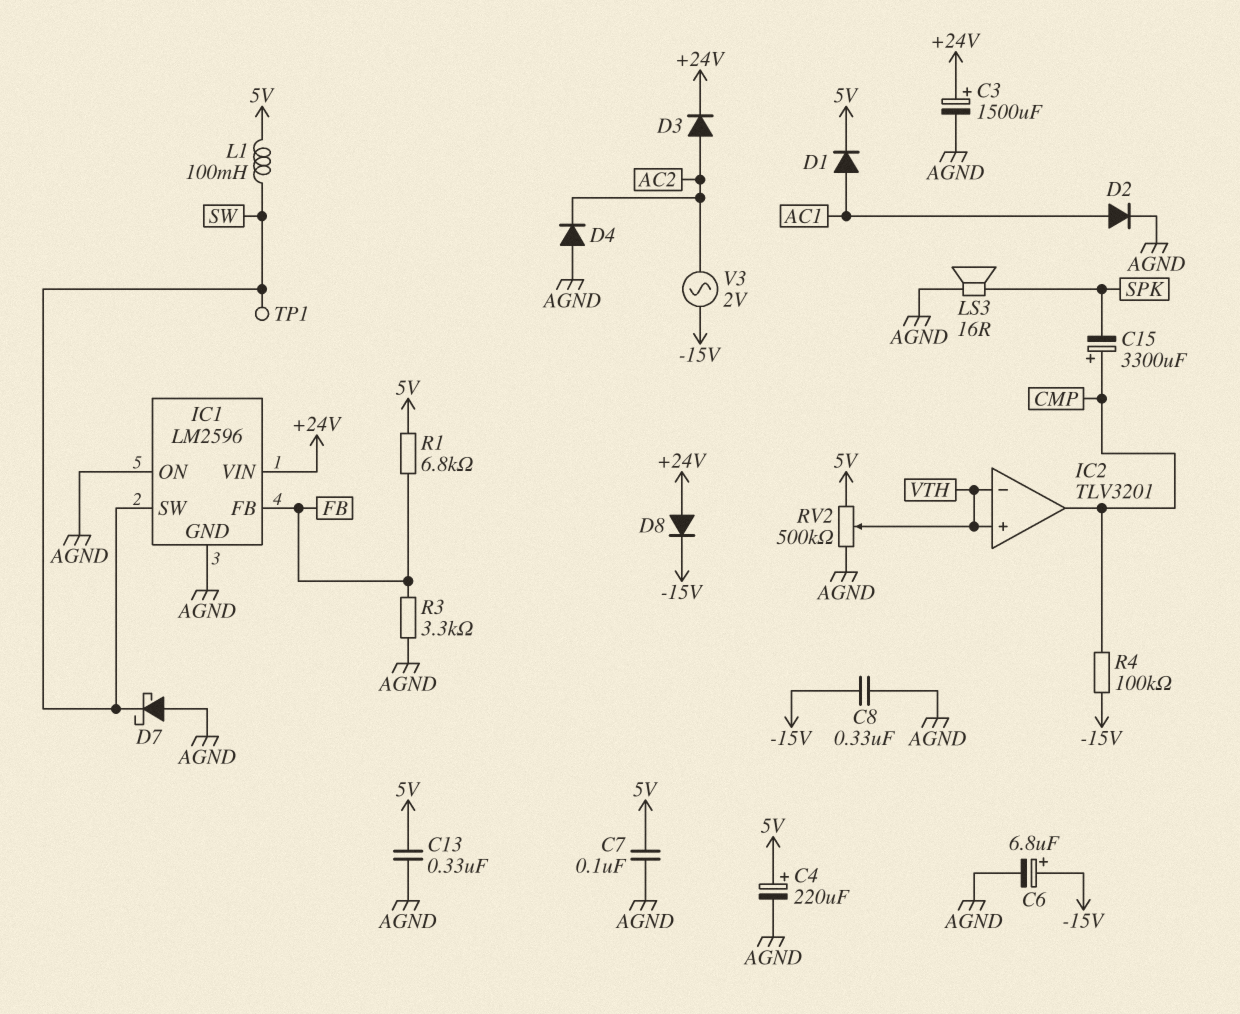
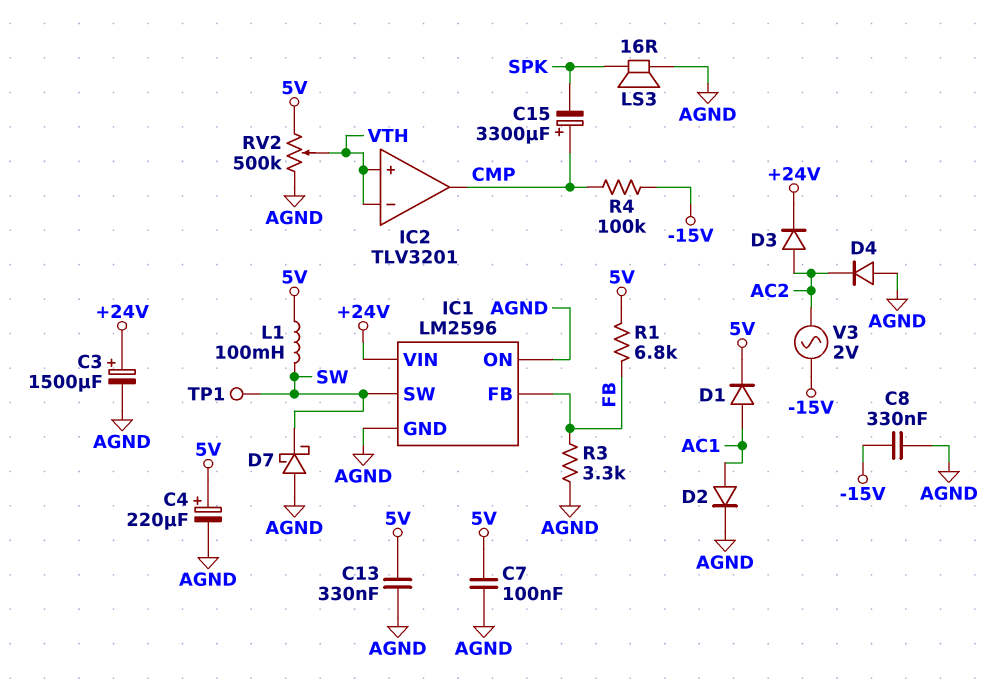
C6: 6.8uF (plus -15V, minus AGND) -> none
D8: diode (A +24V, K -15V) -> none

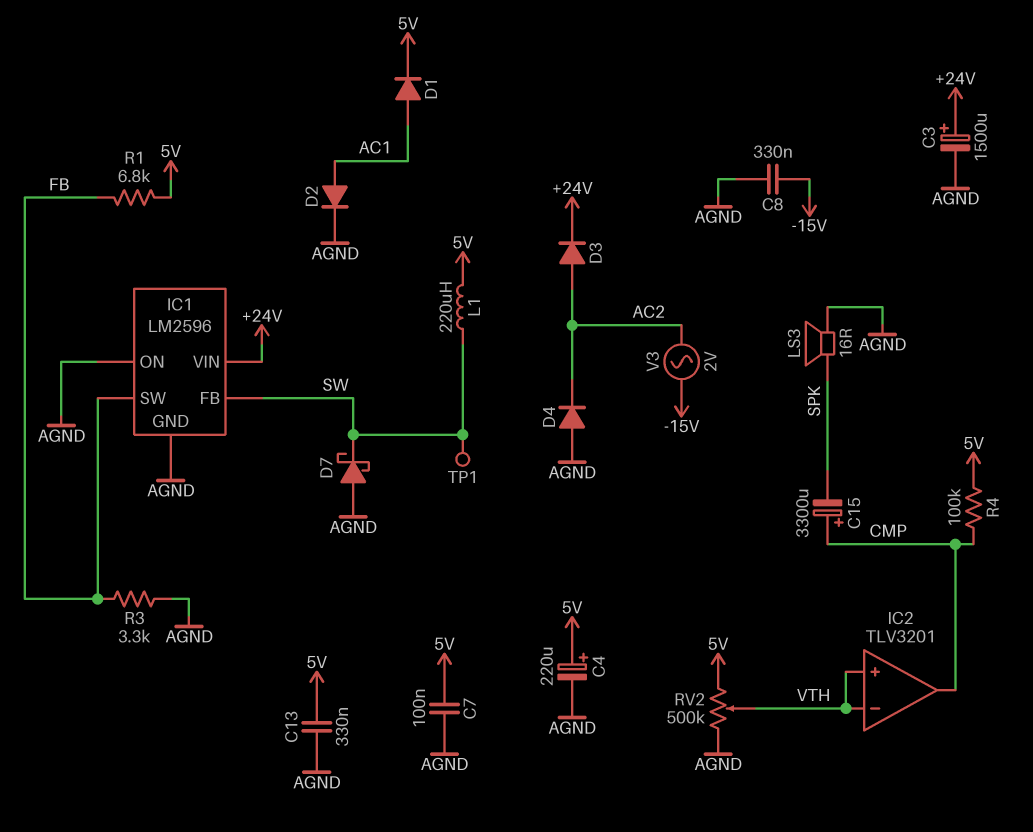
IC1 pin FB: FB -> SW
IC1 pin SW: SW -> FB
L1: 100mH (5V, SW) -> 220uH (5V, SW)
R4: 100k (-15V, CMP) -> 100k (5V, CMP)

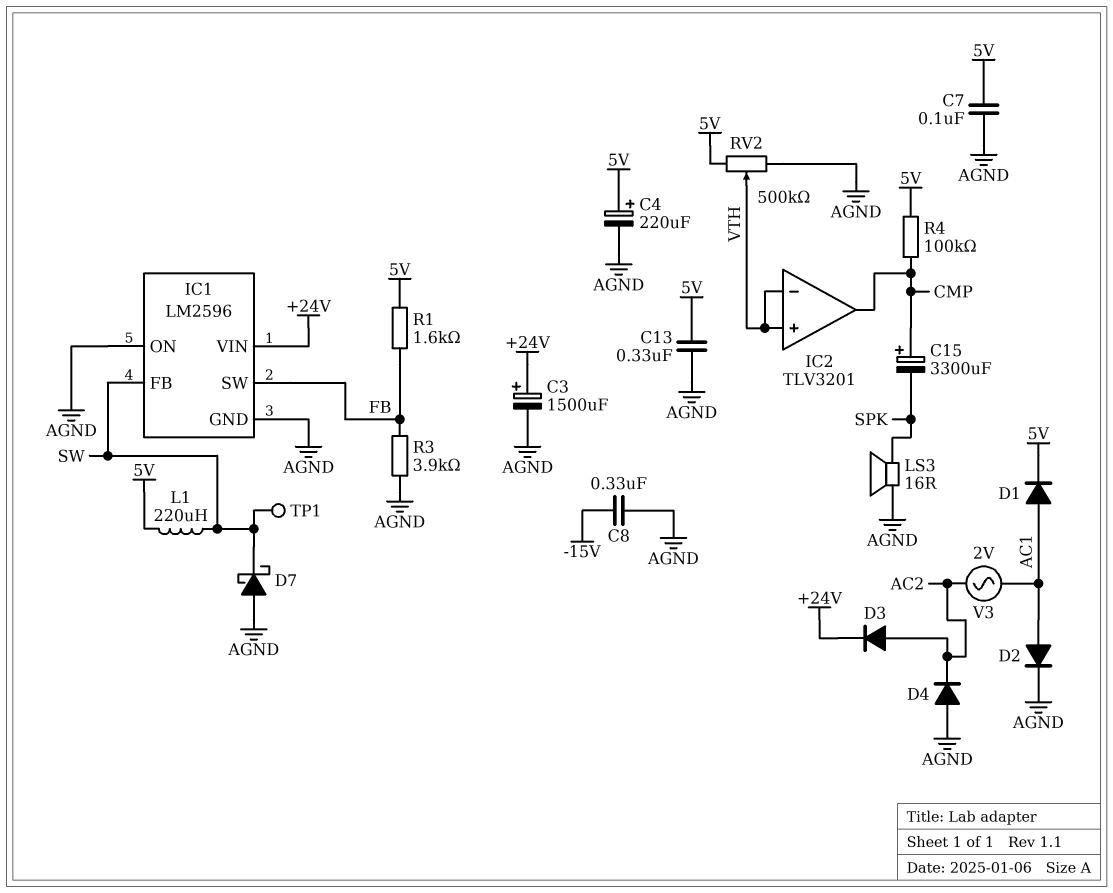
R1: 6.8k (5V, FB) -> 1.6k (5V, FB)
R3: 3.3k (AGND, FB) -> 3.9k (AGND, FB)
V3: AC 2V (-15V, AC2) -> AC 2V (AC1, AC2)

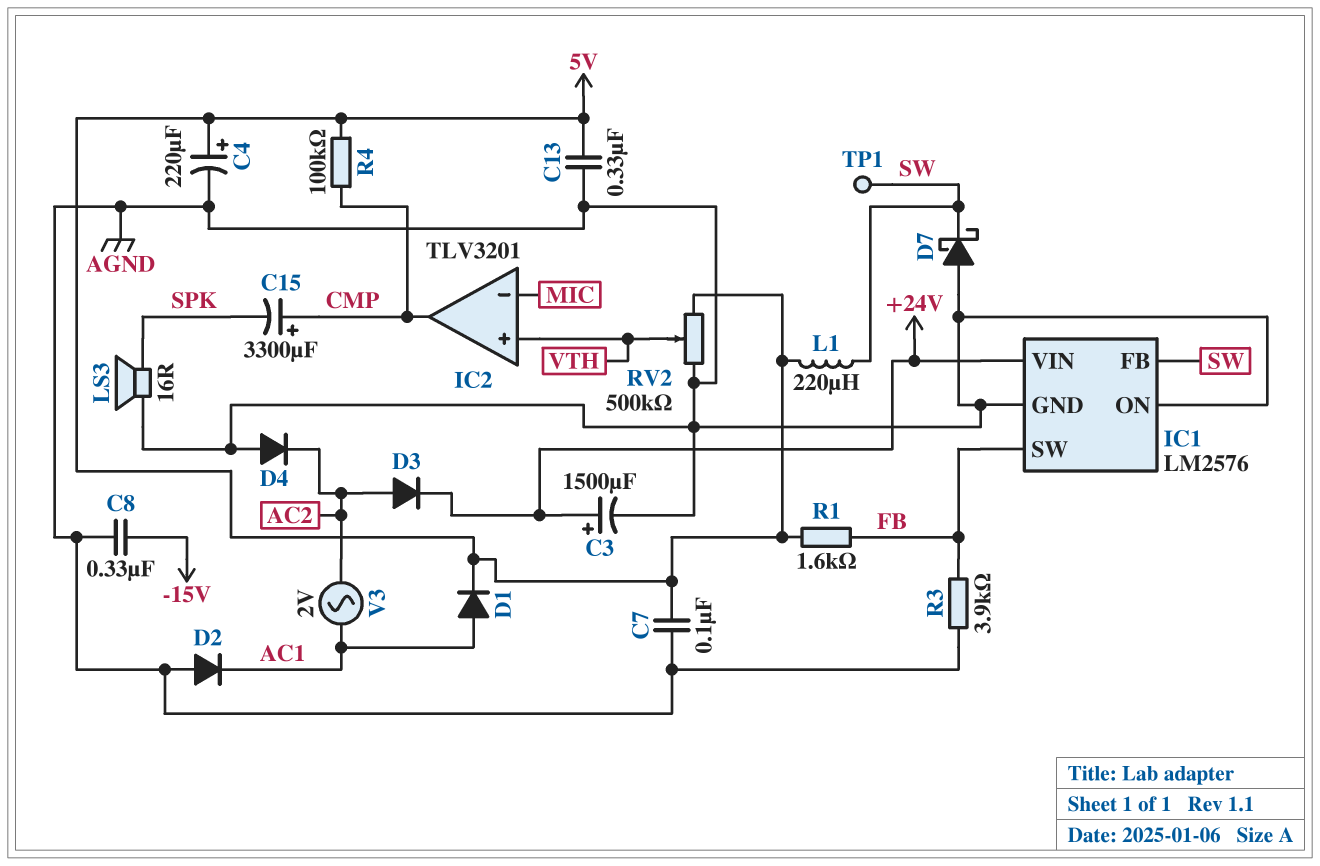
D2: diode (A AC1, K AGND) -> diode (A AGND, K AC1)
IC1: LM2596 -> LM2576
IC2 pin in-: VTH -> MIC

